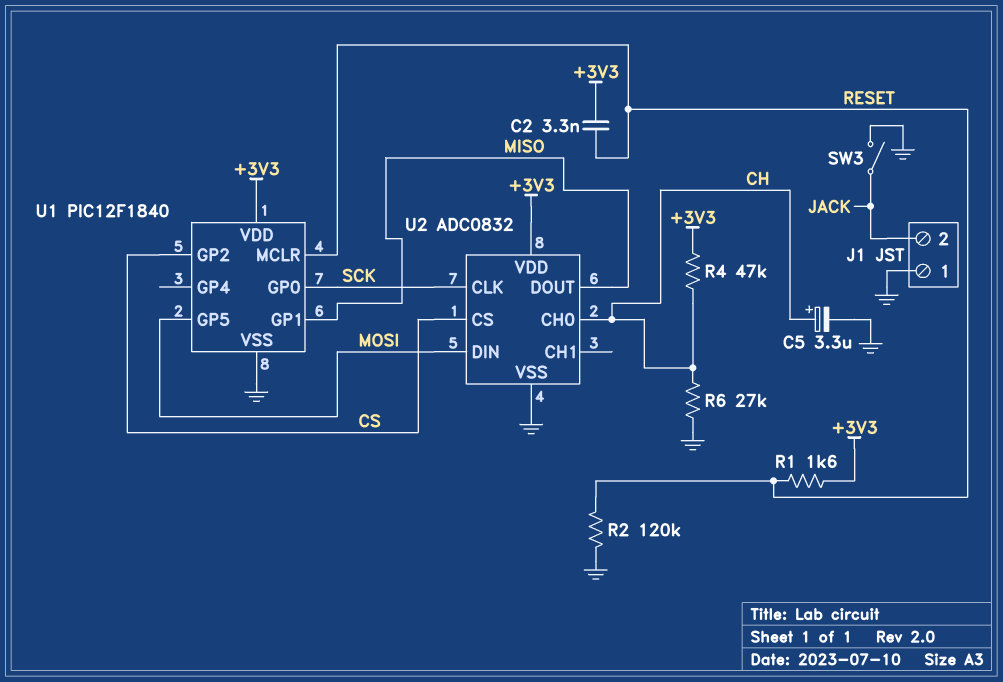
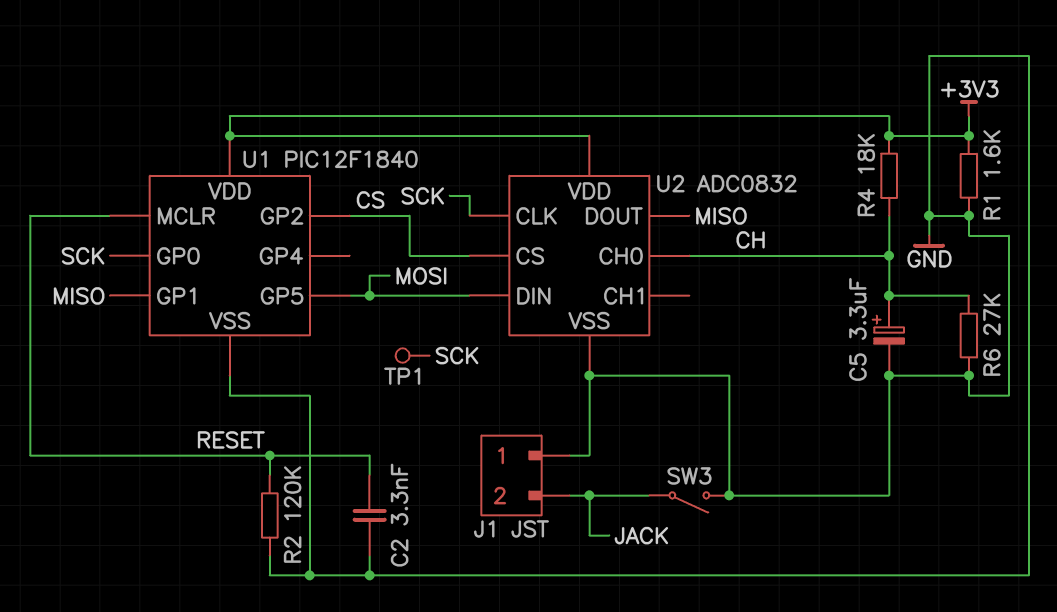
C2: 3.3nF (+3V3, RESET) -> 3.3nF (GND, RESET)
R1: 1.6k (+3V3, RESET) -> 1.6k (+3V3, GND)
R4: 47k (+3V3, CH) -> 18k (+3V3, CH)
TP1: none -> test point (SCK)

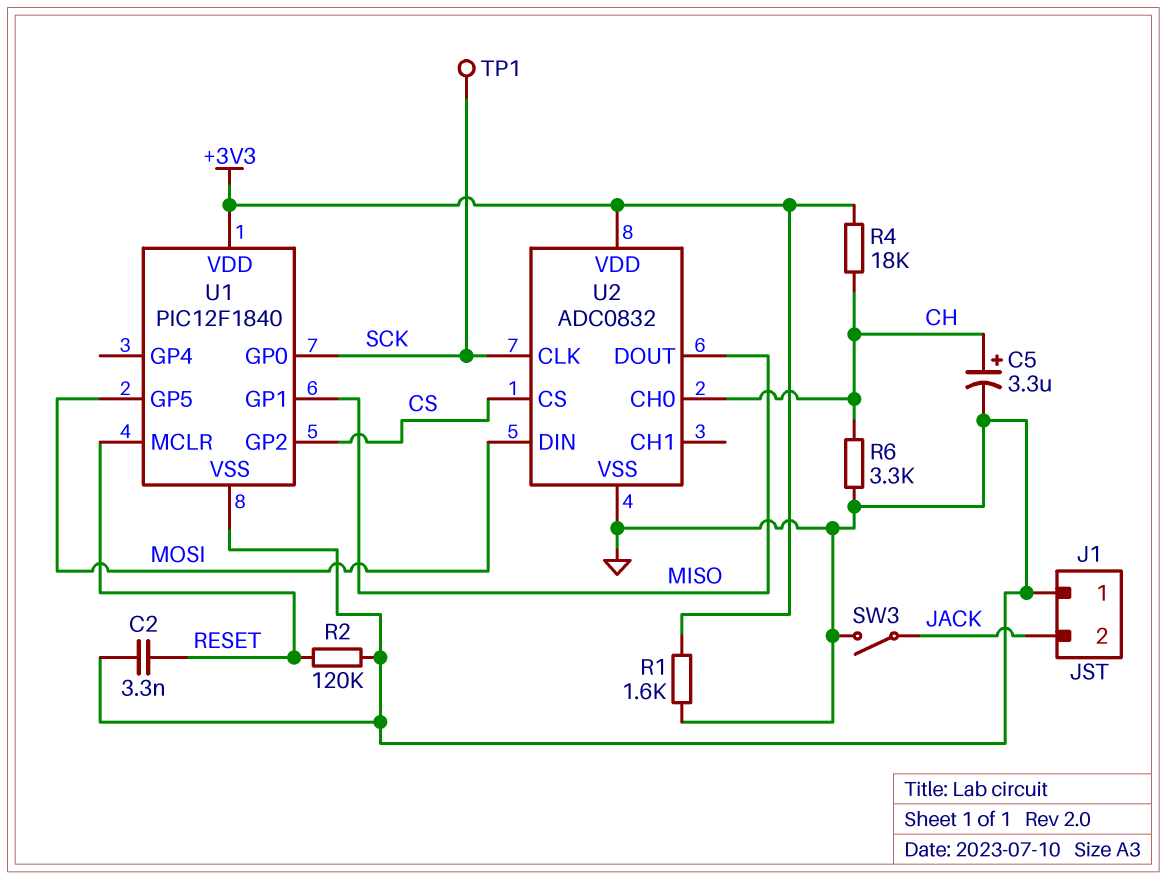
R6: 27k (CH, GND) -> 3.3k (CH, GND)

